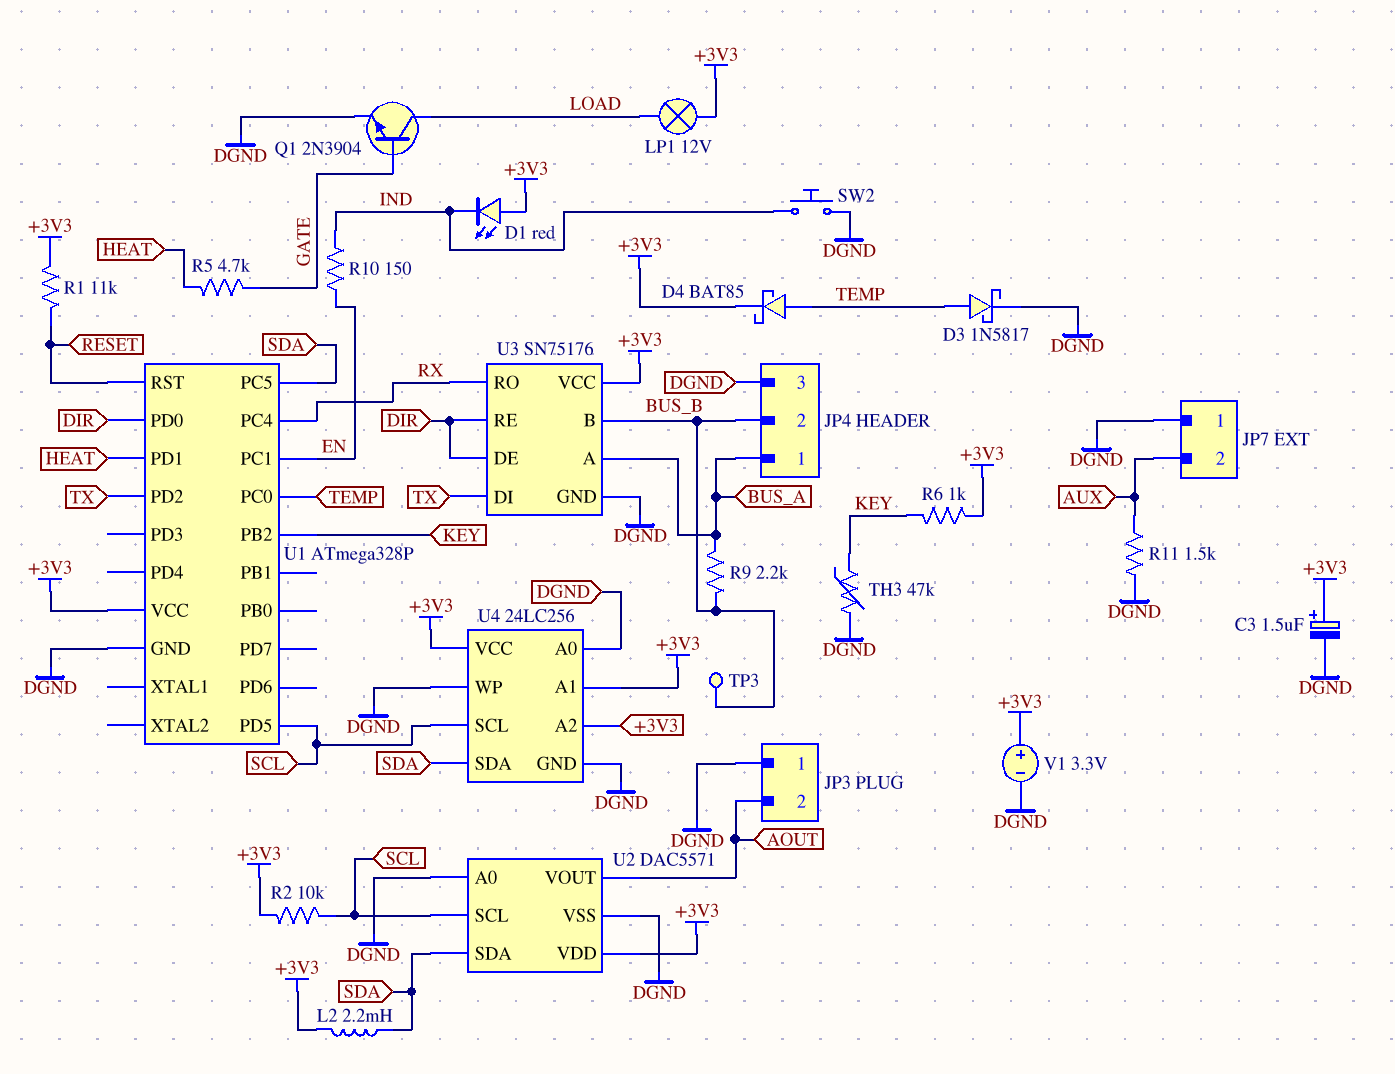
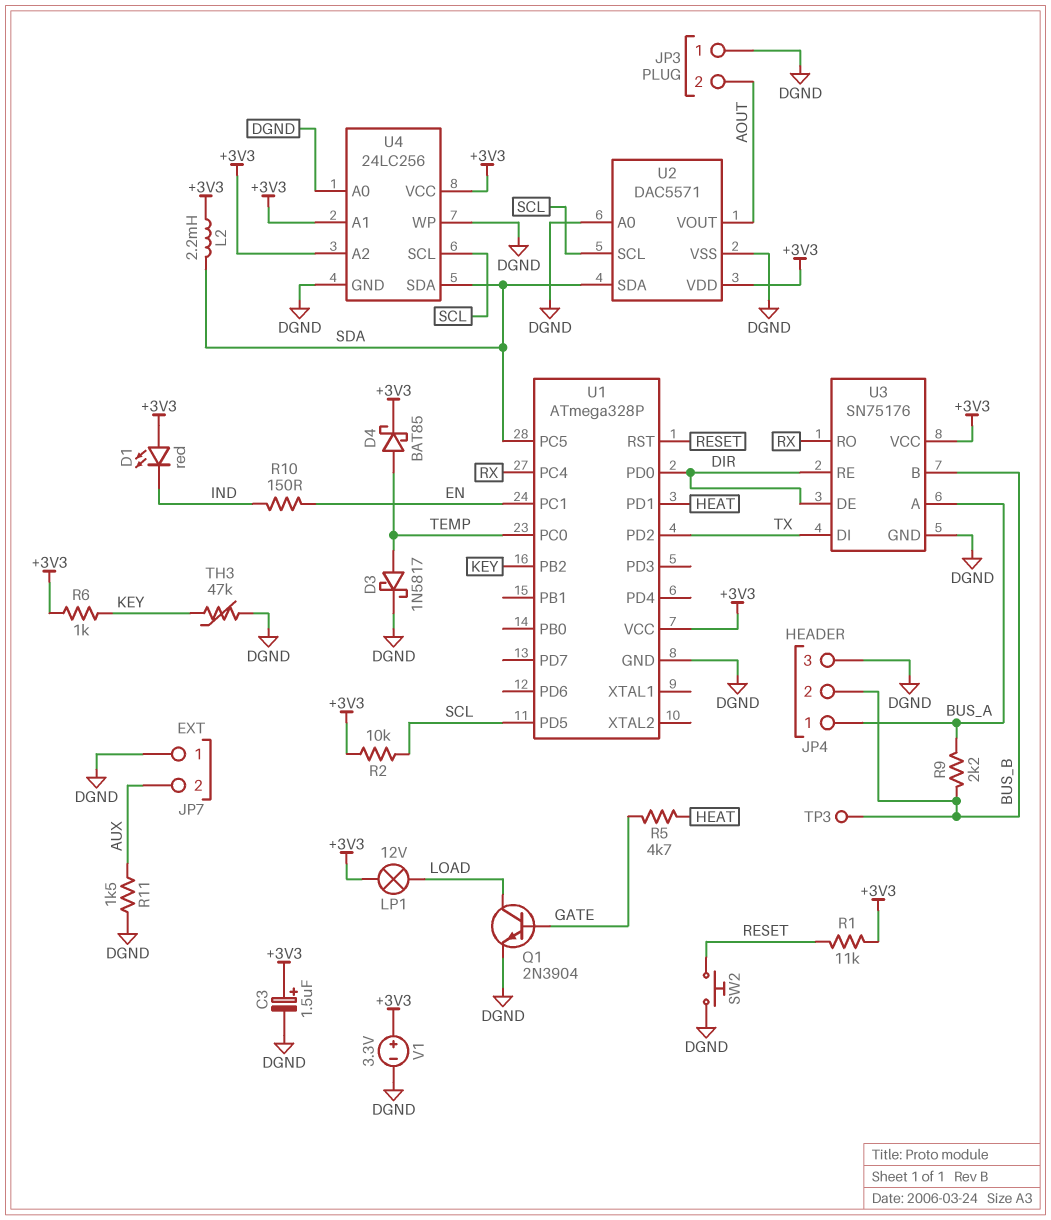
SW2: button (DGND, IND) -> button (DGND, RESET)

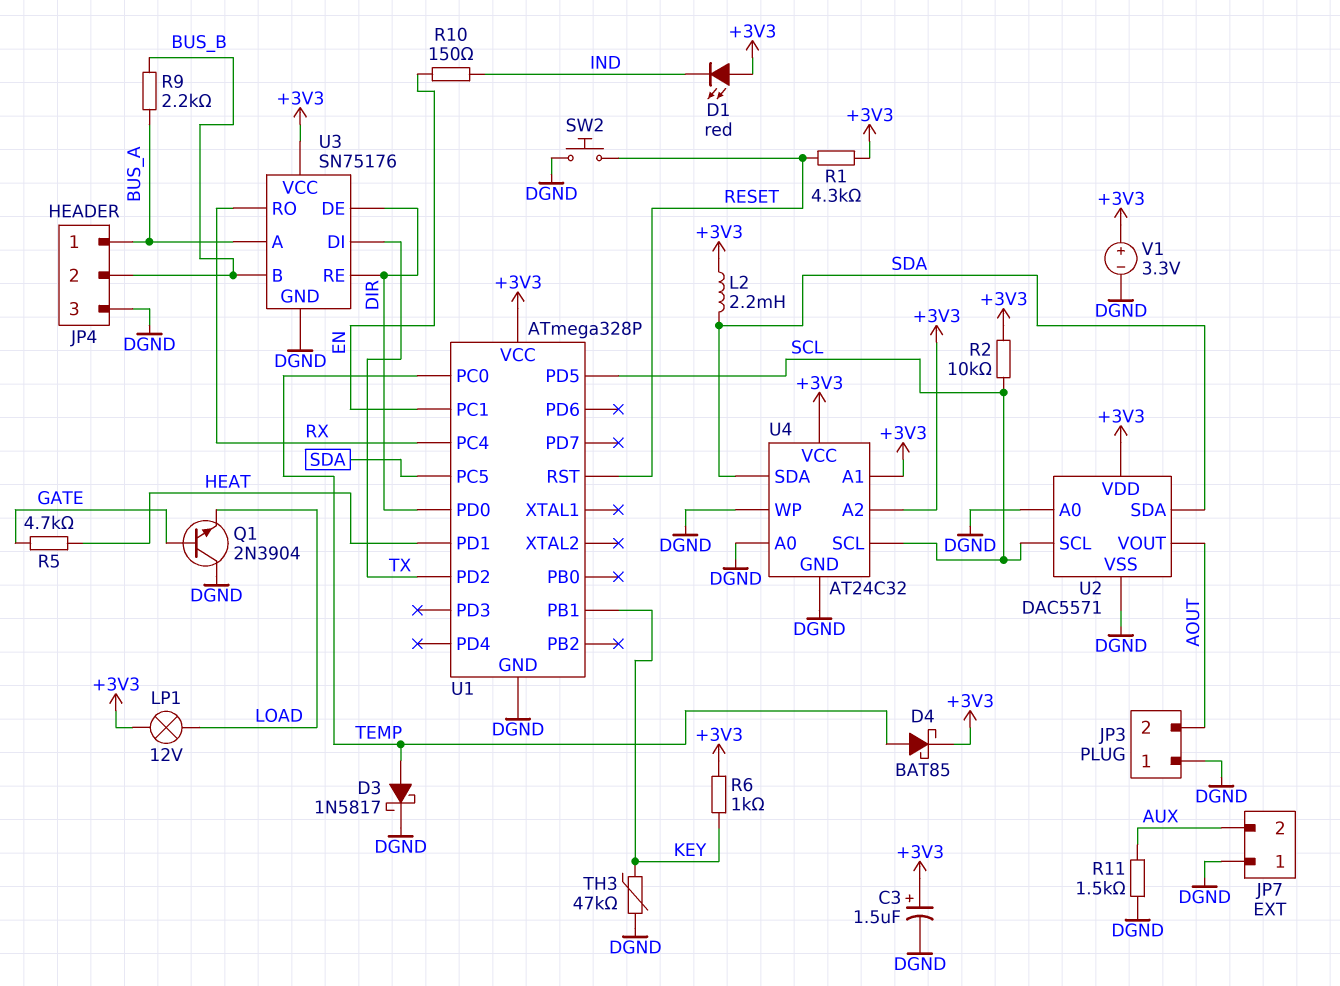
Q1: NPN 2N3904 (B GATE, C LOAD, E DGND) -> NPN 2N3904 (B GATE, C DGND, E LOAD)
R1: 11k (+3V3, RESET) -> 4.3k (+3V3, RESET)
TP3: test point (BUS_B) -> none
U1 pin PB1: none -> KEY
U1 pin PB2: KEY -> none
U4: 24LC256 -> AT24C32

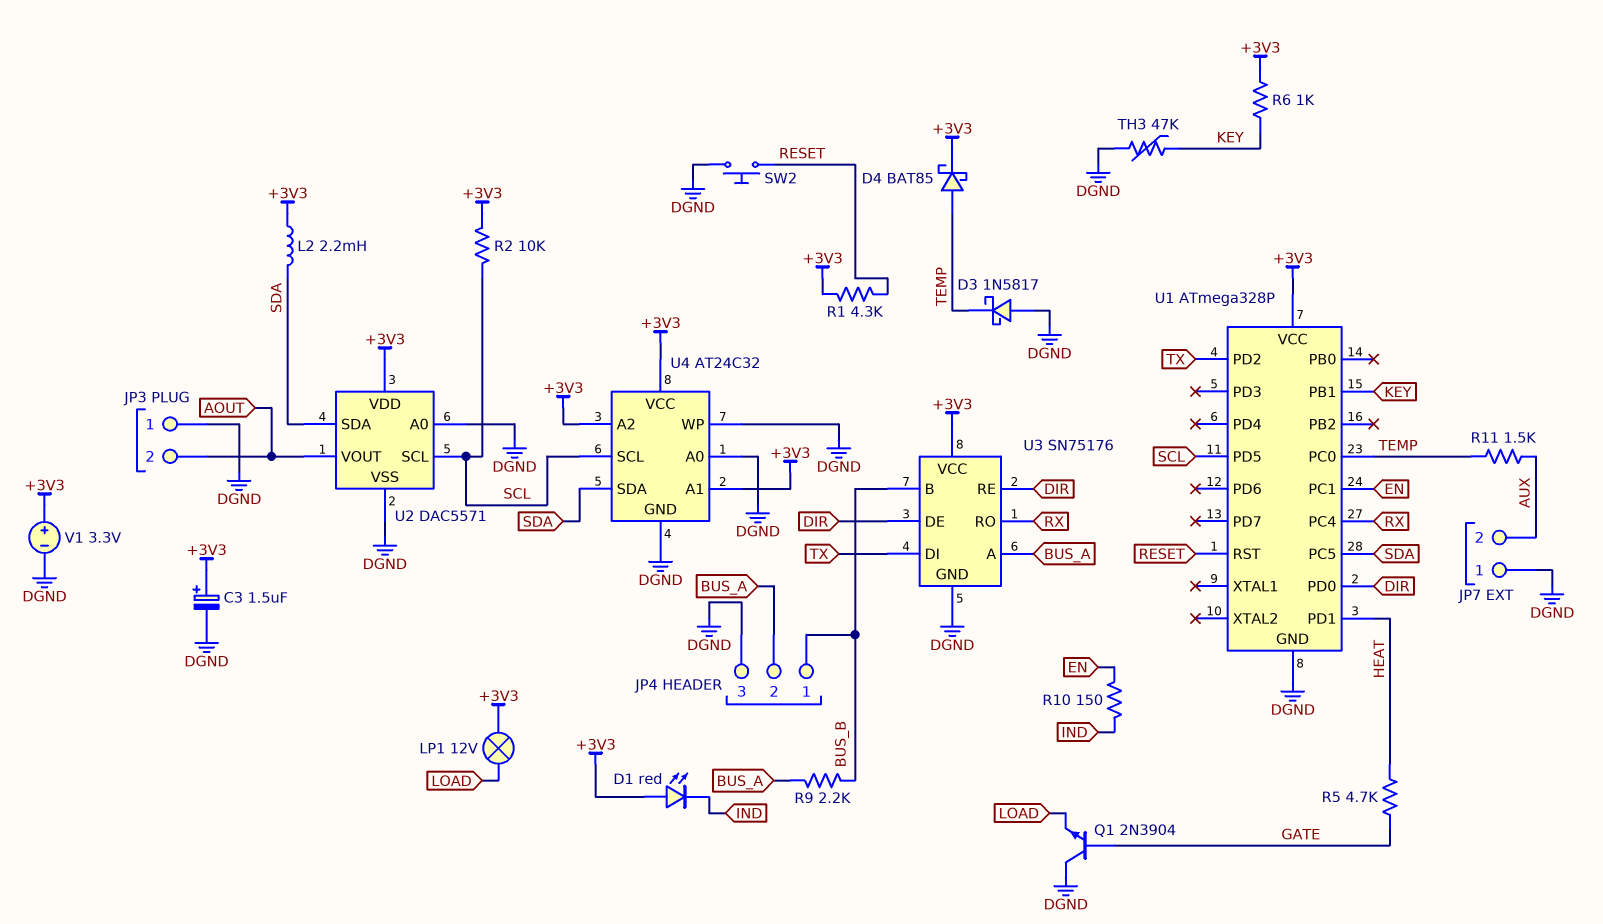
D3: schottky 1N5817 (A TEMP, K DGND) -> schottky 1N5817 (A DGND, K TEMP)
JP4 pin 1: BUS_A -> BUS_B
JP4 pin 2: BUS_B -> BUS_A
R11: 1.5k (AUX, DGND) -> 1.5k (AUX, TEMP)

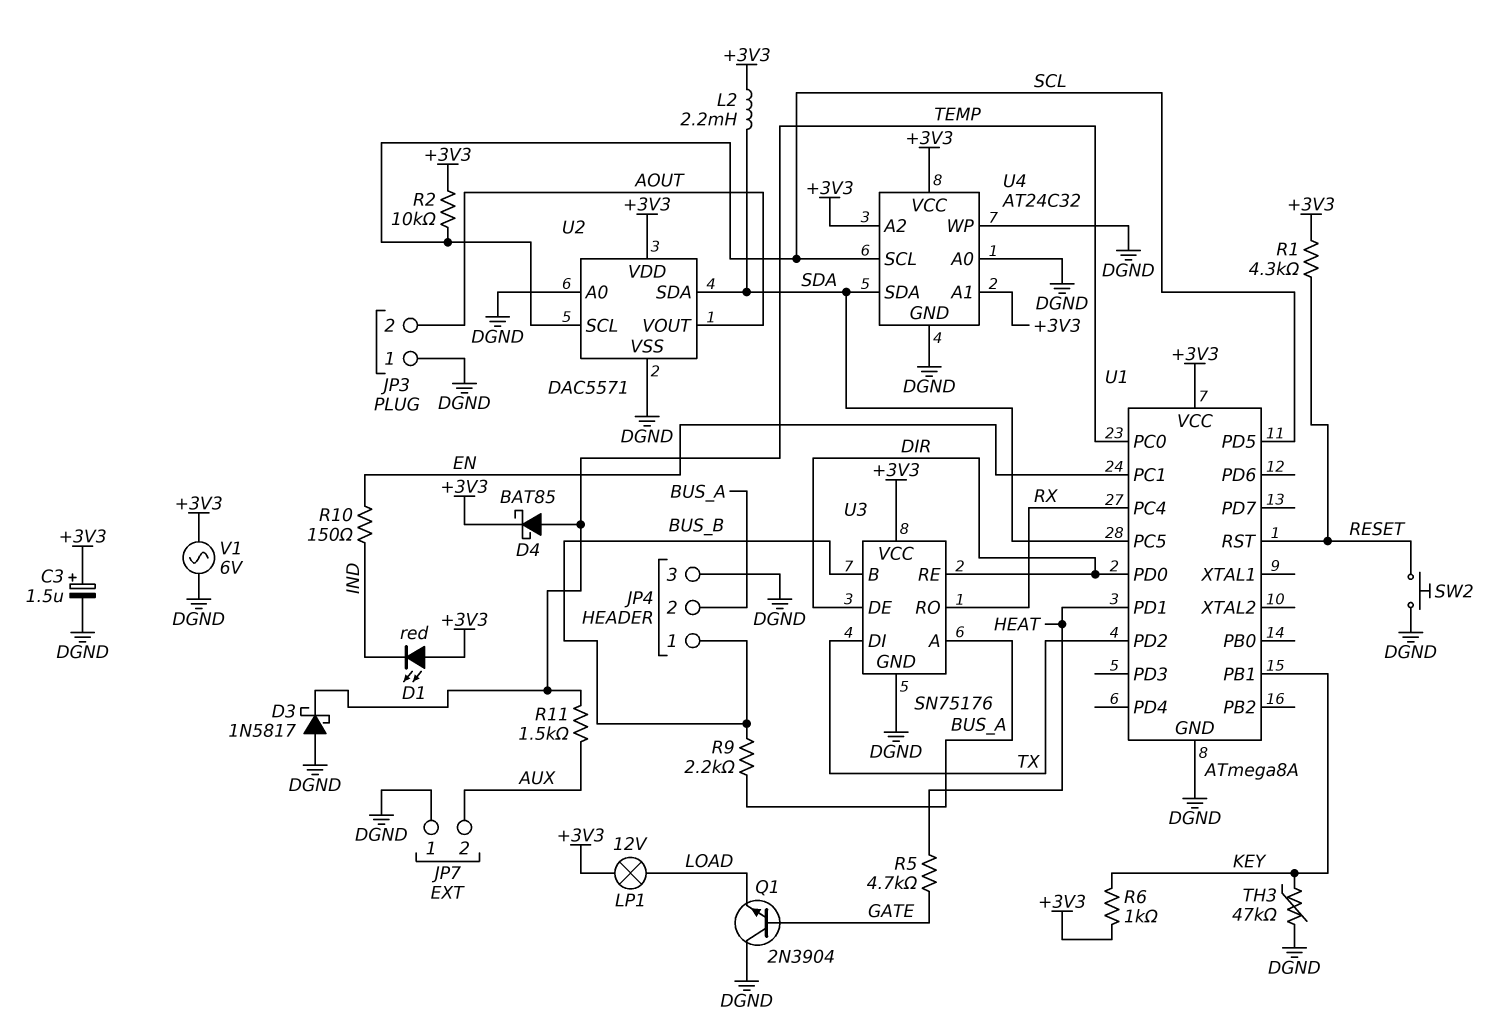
U1: ATmega328P -> ATmega8A
V1: 3.3V (plus +3V3, minus DGND) -> AC 6V (+3V3, DGND)

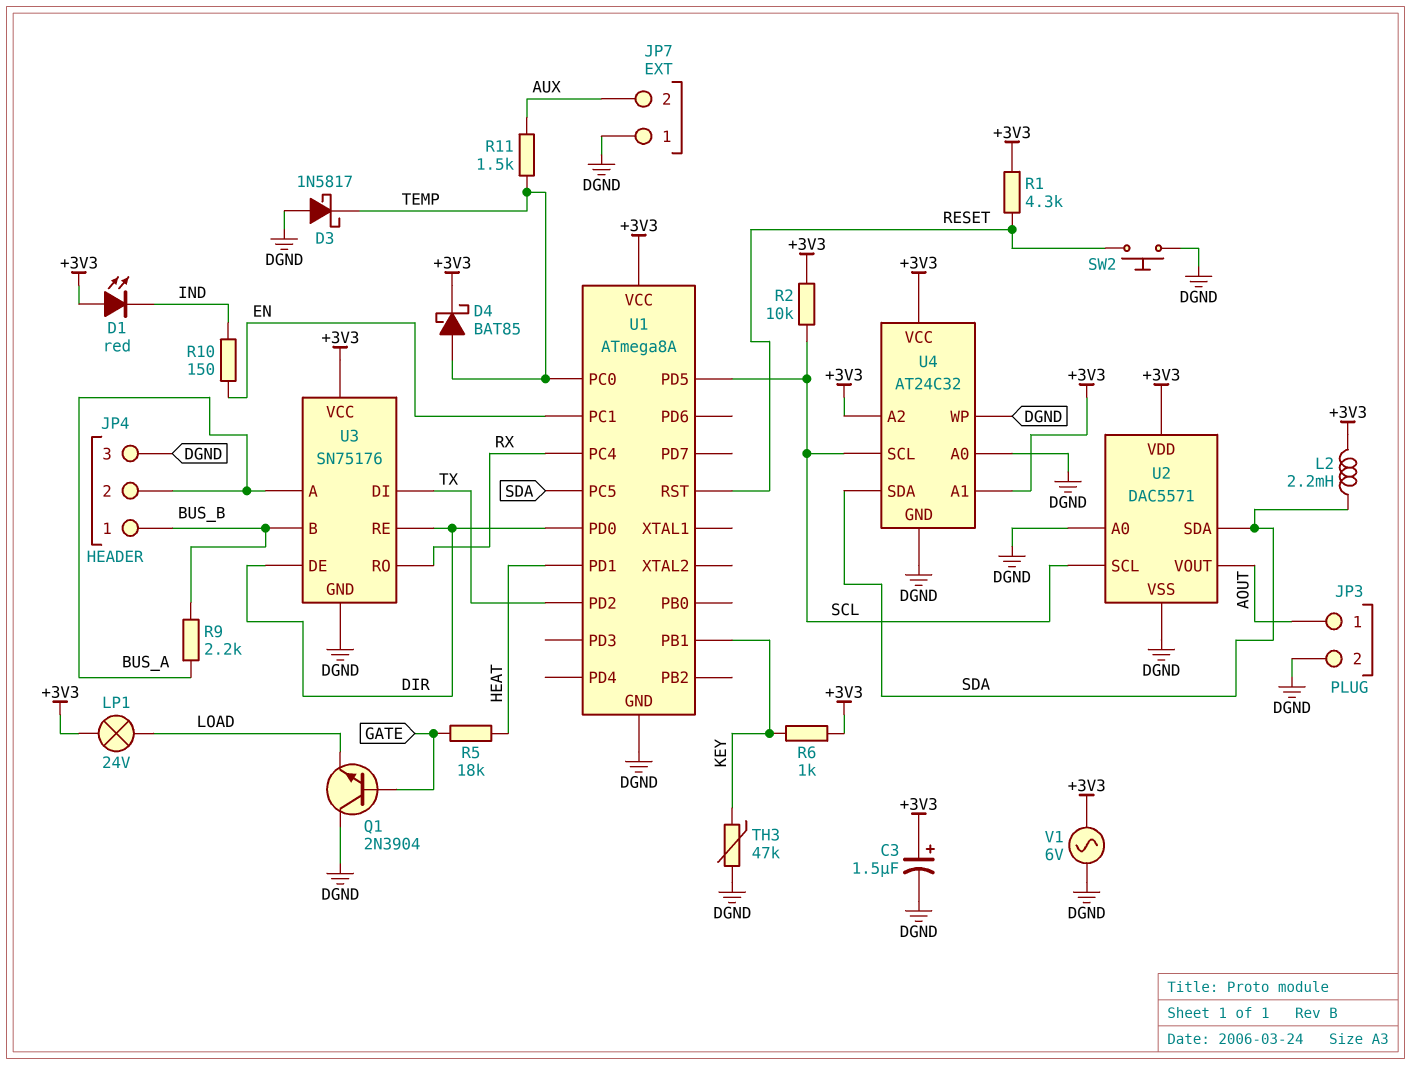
JP3 pin 1: DGND -> AOUT
JP3 pin 2: AOUT -> DGND
LP1: lamp 12V (+3V3, LOAD) -> lamp 24V (+3V3, LOAD)
R5: 4.7k (GATE, HEAT) -> 18k (GATE, HEAT)

